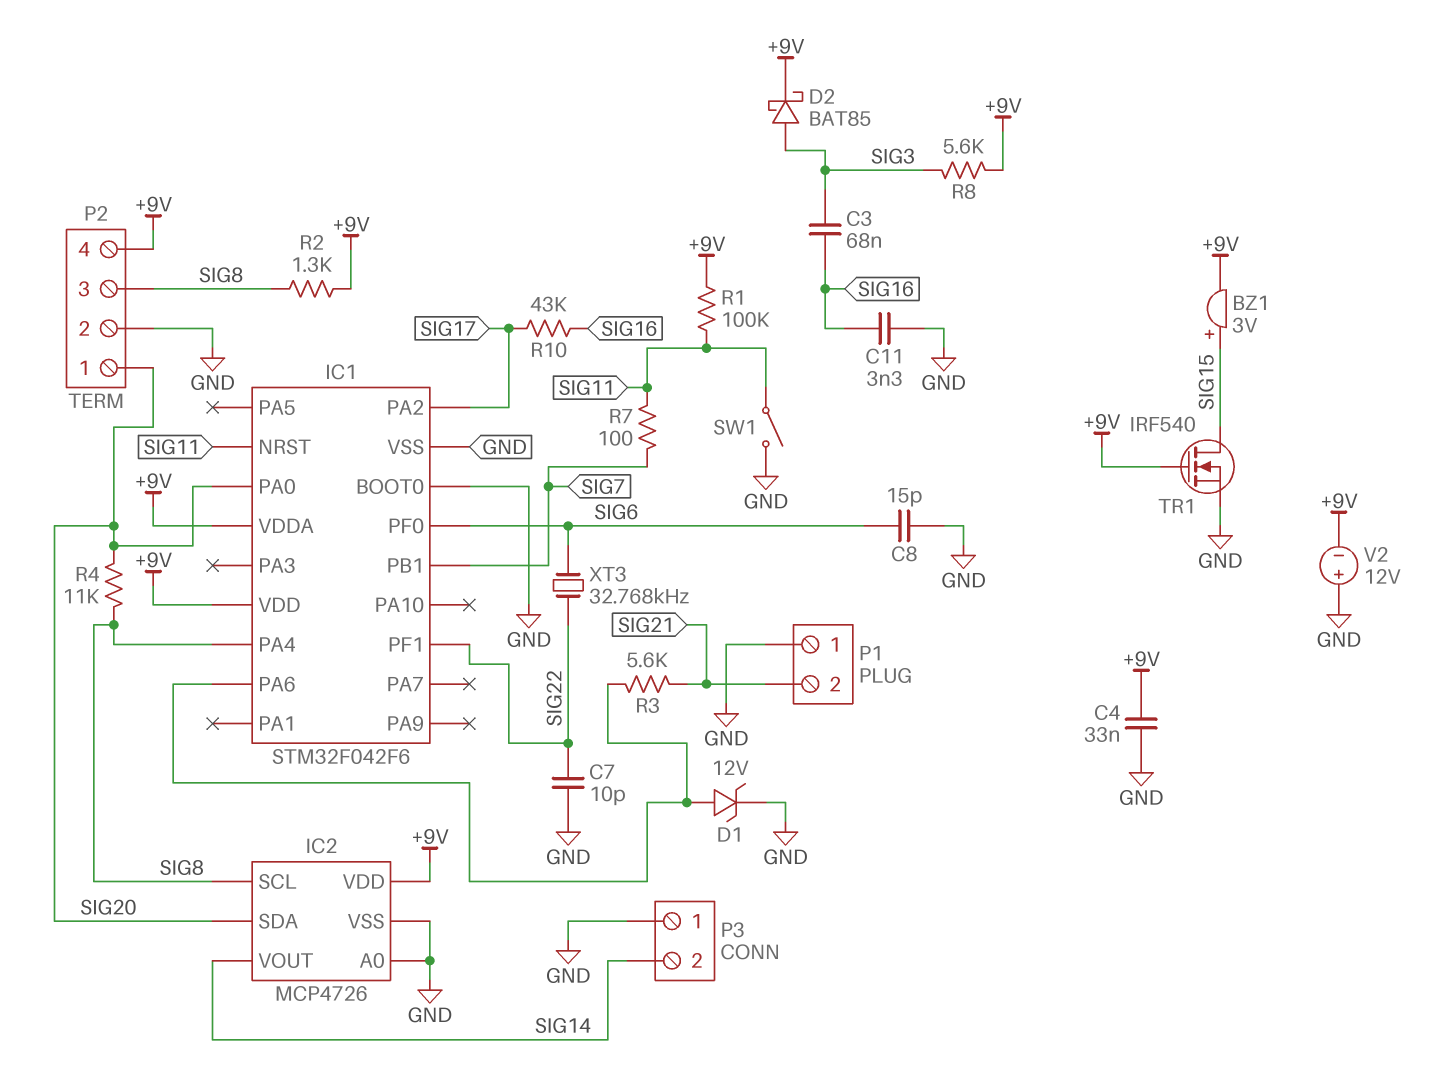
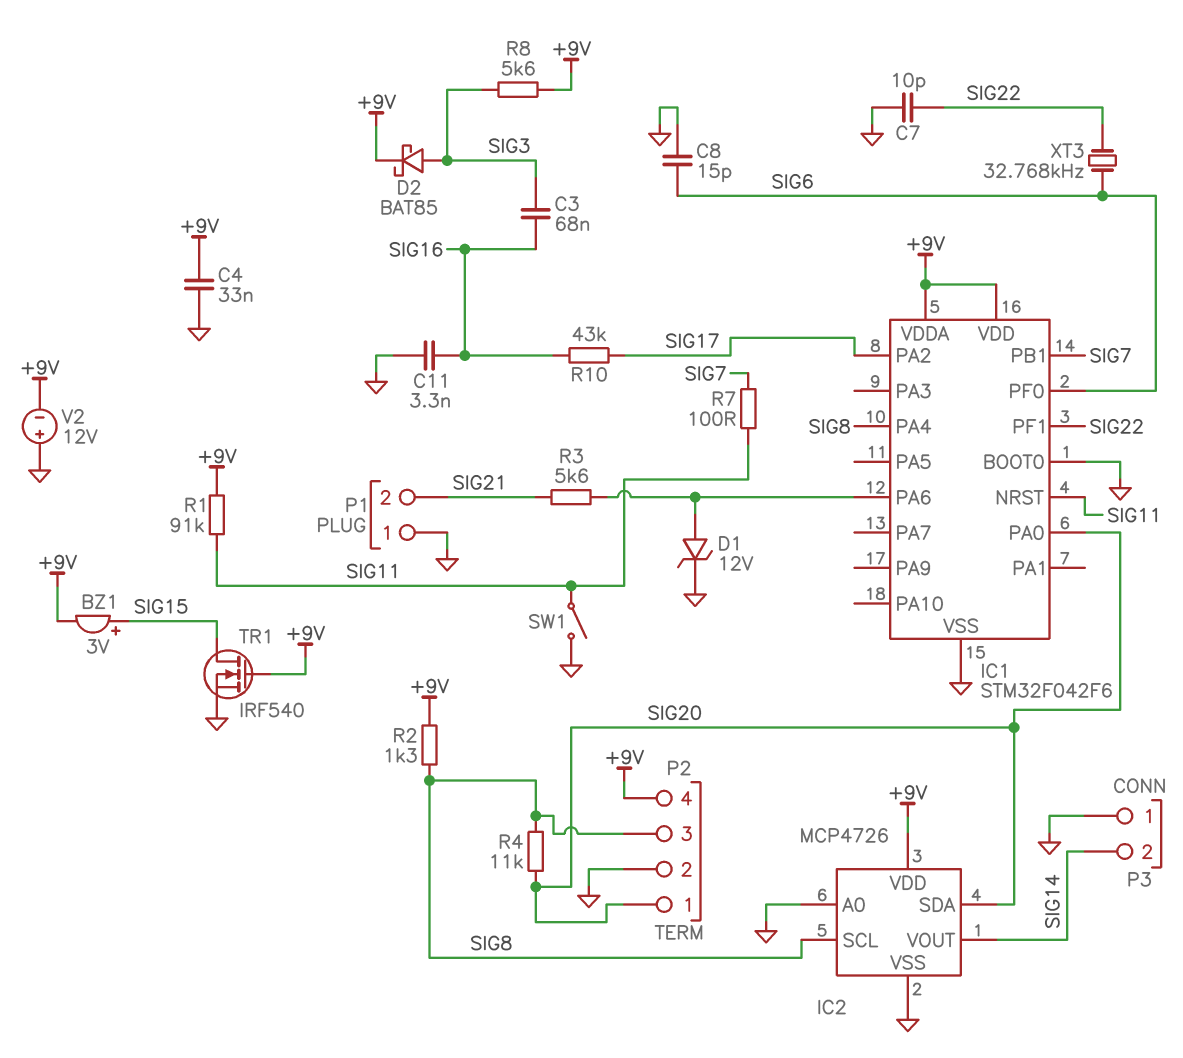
R1: 100k (+9V, SIG11) -> 91k (+9V, SIG11)

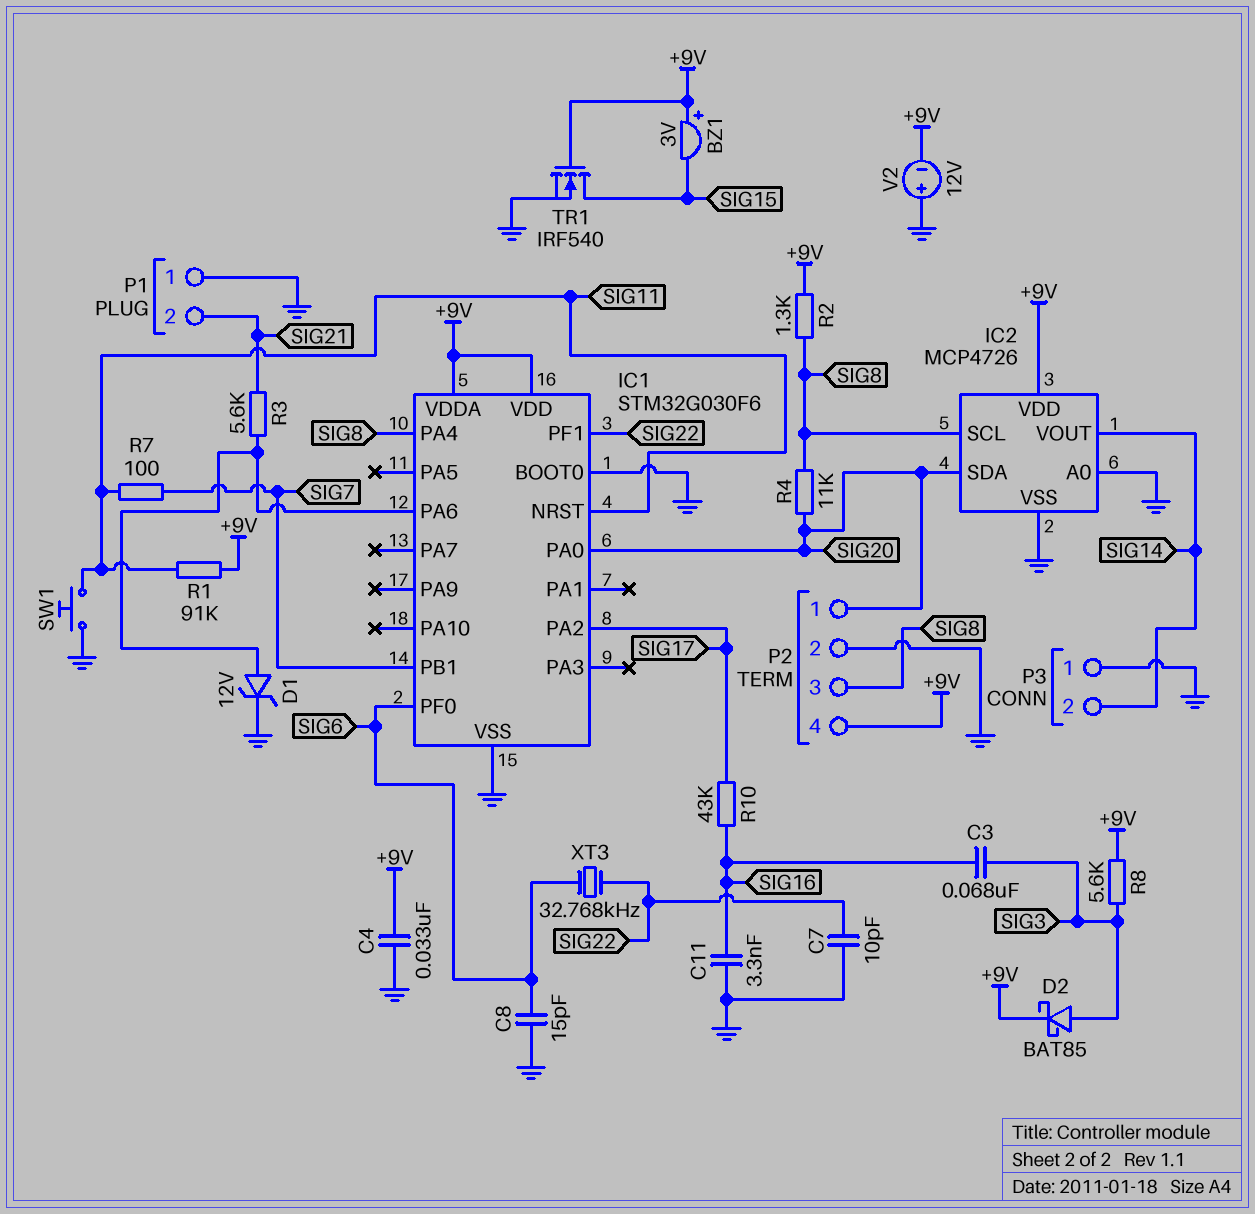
BZ1: buzzer 3V (plus SIG15, minus +9V) -> buzzer 3V (plus +9V, minus SIG15)
IC1: STM32F042F6 -> STM32G030F6
SW1: switch (GND, SIG11) -> button (GND, SIG11)

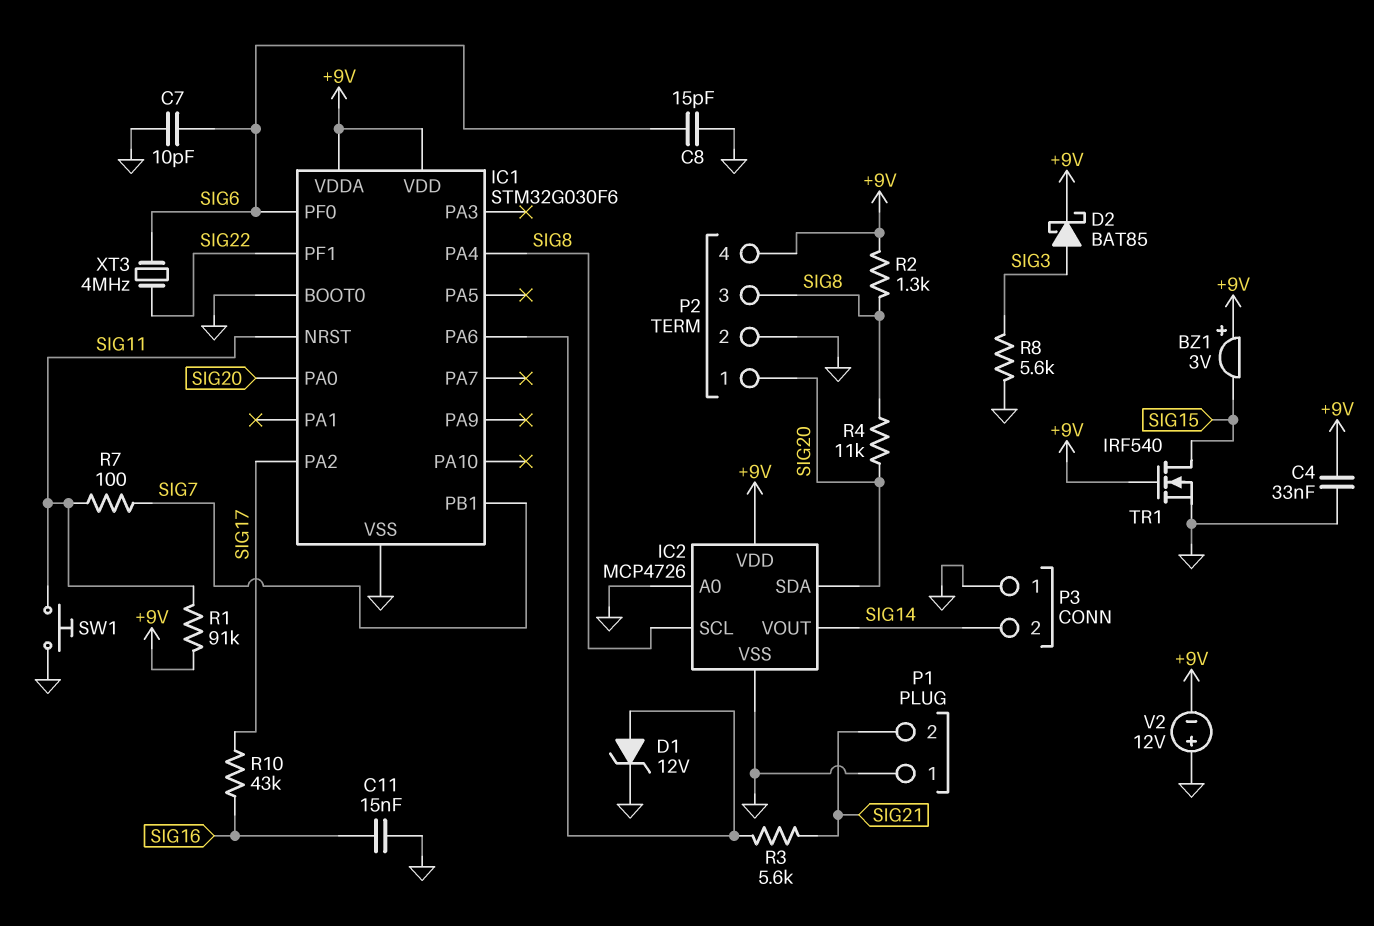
C3: 68nF (SIG3, SIG16) -> none
C7: 10pF (GND, SIG22) -> 10pF (GND, SIG6)
C11: 3.3nF (GND, SIG16) -> 15nF (GND, SIG16)
R8: 5.6k (+9V, SIG3) -> 5.6k (GND, SIG3)
XT3: 32.768kHz (SIG6, SIG22) -> 4MHz (SIG6, SIG22)

